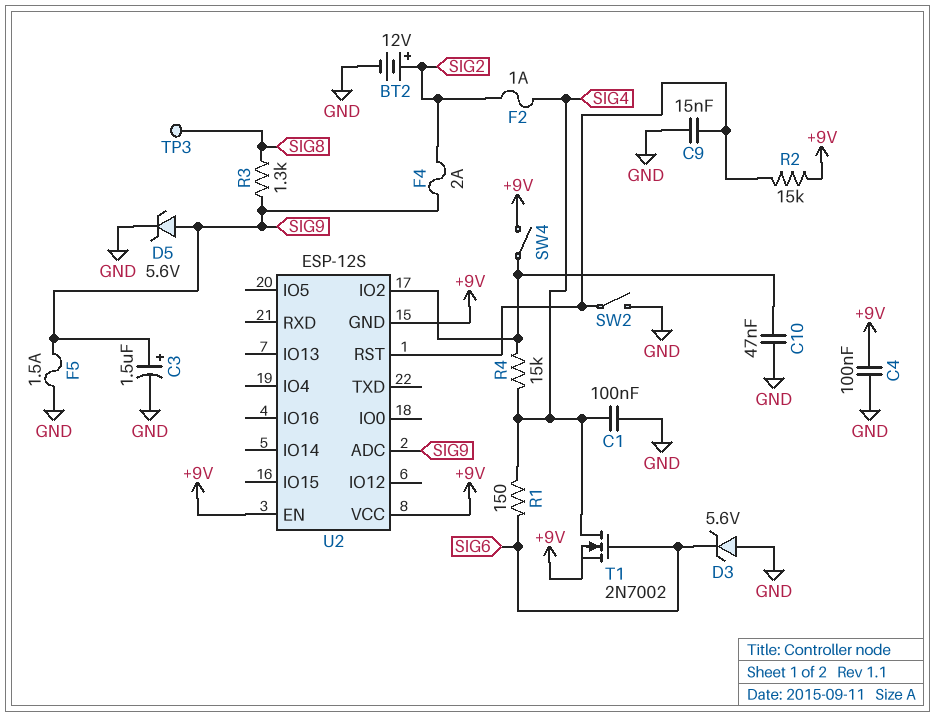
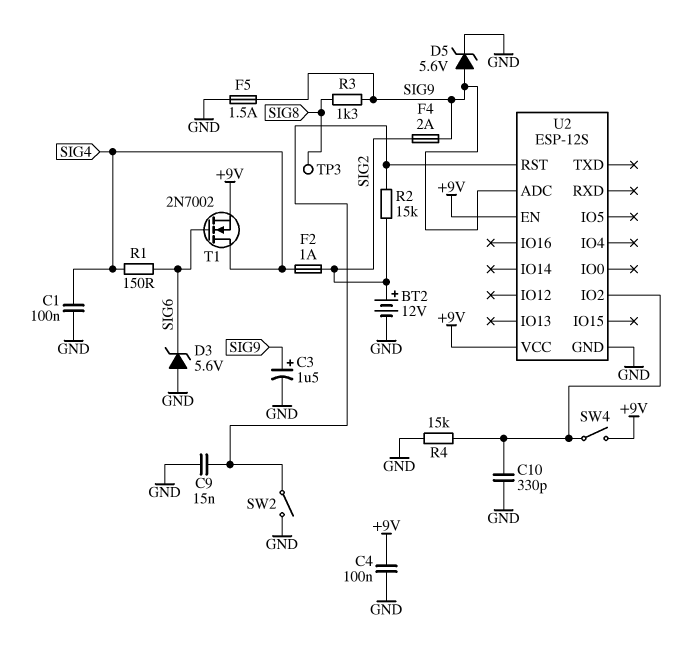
C10: 47nF (GND, U2/IO2) -> 330pF (GND, U2/IO2)
R2: 15k (+9V, U2/RST) -> 15k (SIG2, U2/RST)
R4: 15k (SIG4, U2/IO2) -> 15k (GND, U2/IO2)
U2 pin GND: +9V -> GND

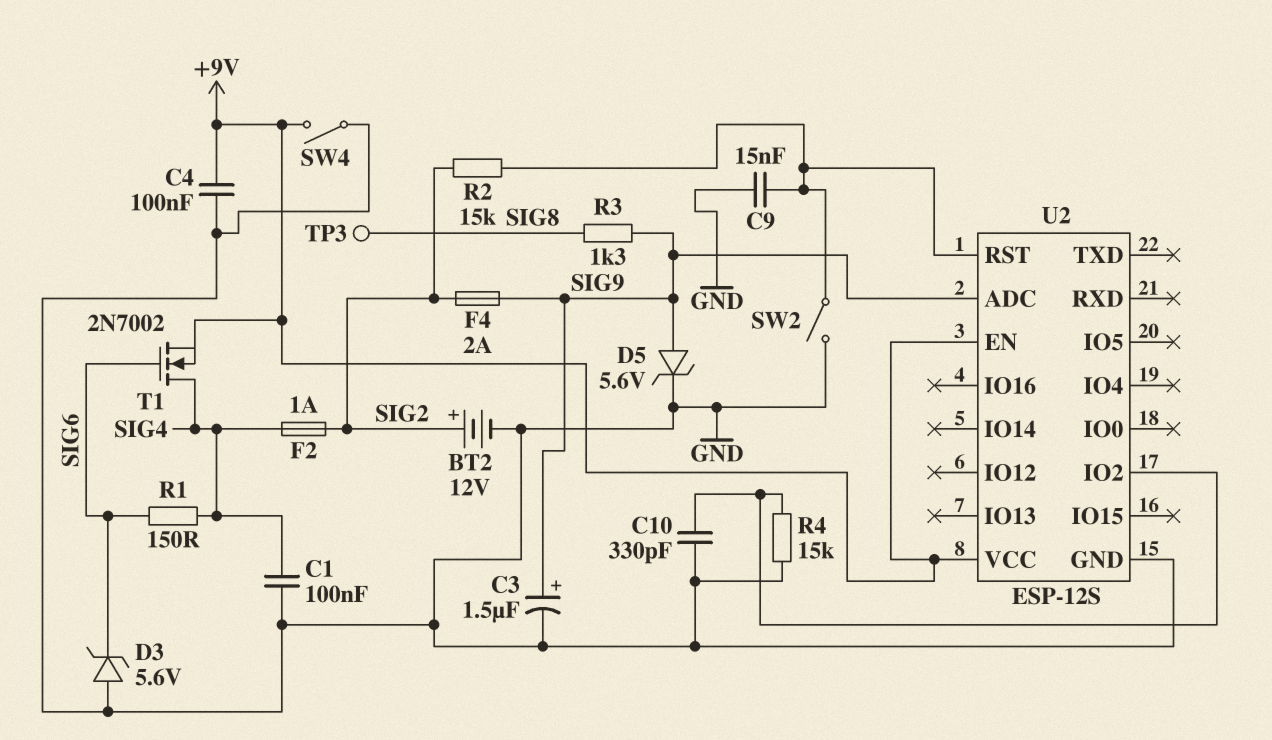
F5: 1.5A (GND, SIG9) -> none
SW4: switch (+9V, U2/IO2) -> switch (+9V, GND)

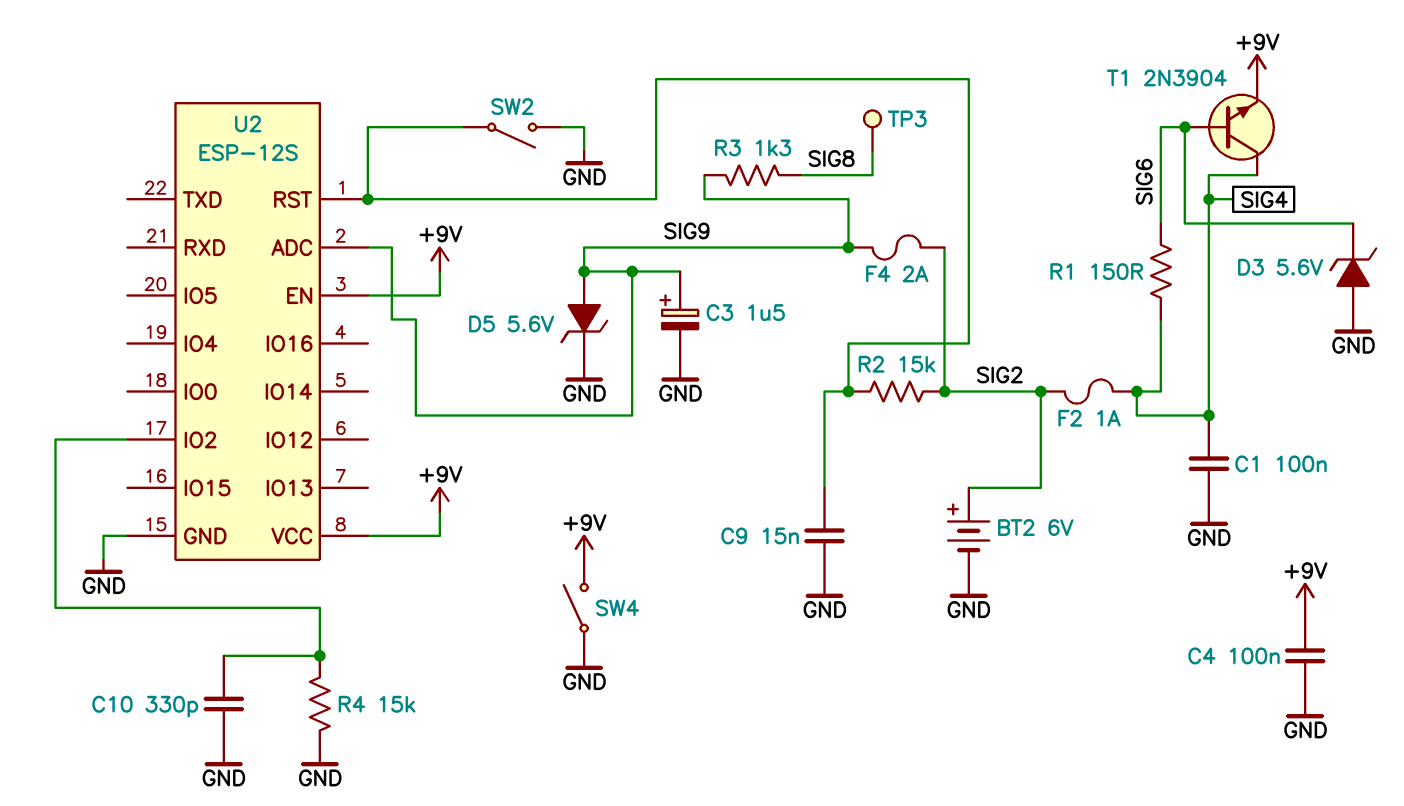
BT2: 12V (plus SIG2, minus GND) -> 6V (plus SIG2, minus GND)
T1: NMOS 2N7002 (G SIG6, D SIG4, S +9V) -> NPN 2N3904 (B SIG6, C SIG4, E +9V)

